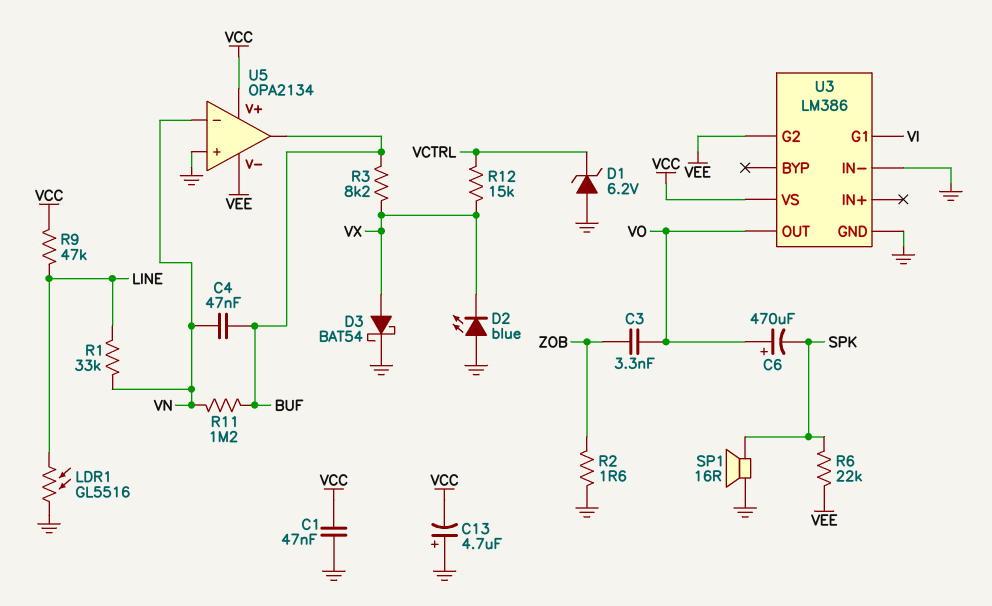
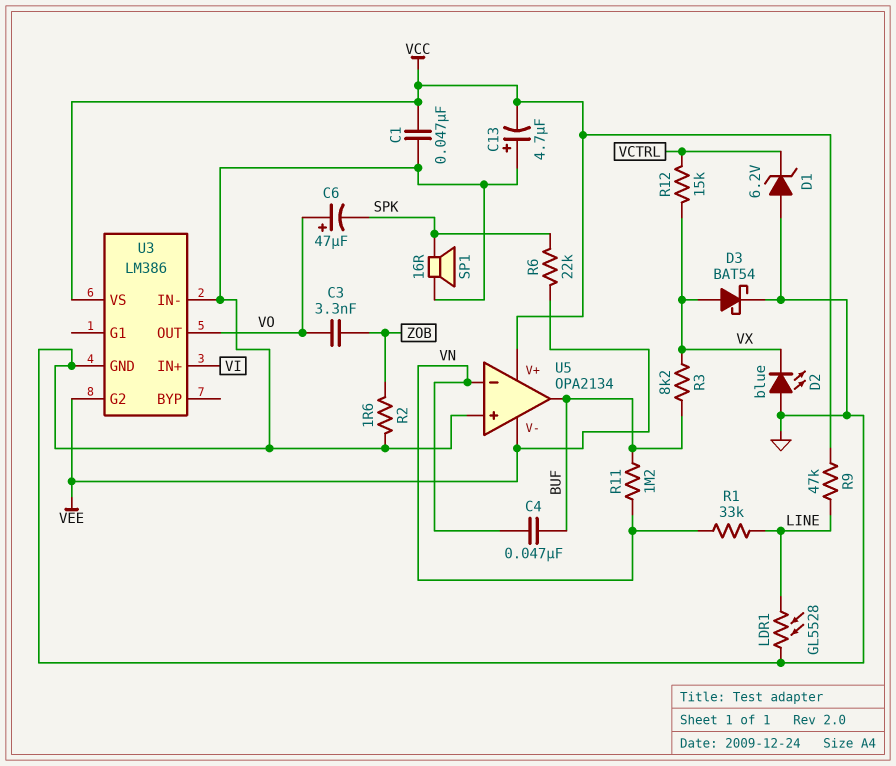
C6: 470uF (plus VO, minus SPK) -> 47uF (plus VO, minus SPK)
LDR1: GL5516 (GND, LINE) -> GL5528 (GND, LINE)
U3 pin G1: VI -> none
U3 pin IN+: none -> VI

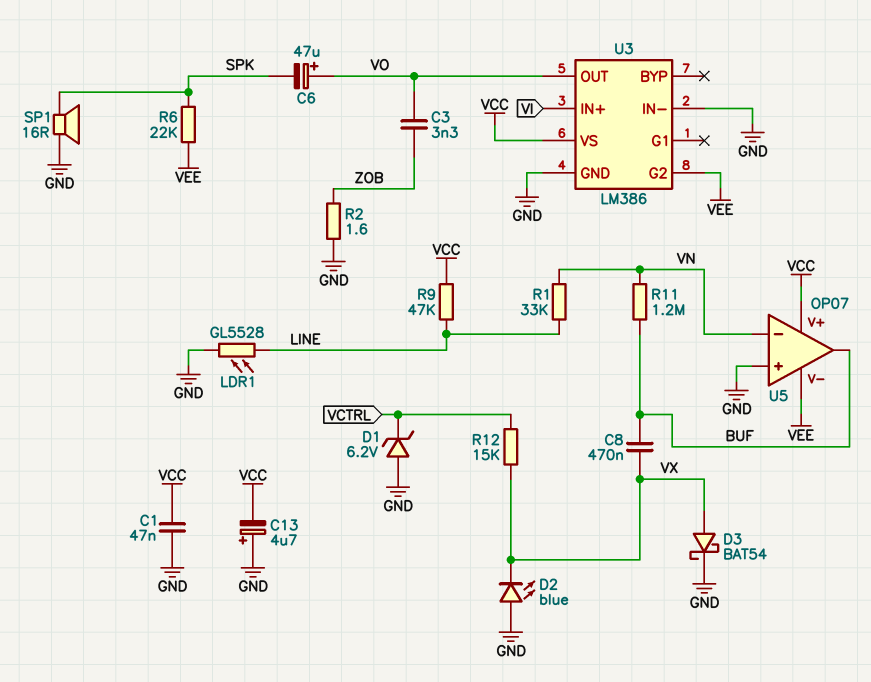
C4: 47nF (BUF, VN) -> none
C8: none -> 470nF (BUF, VX)
R3: 8.2k (BUF, VX) -> none
U5: OPA2134 -> OP07

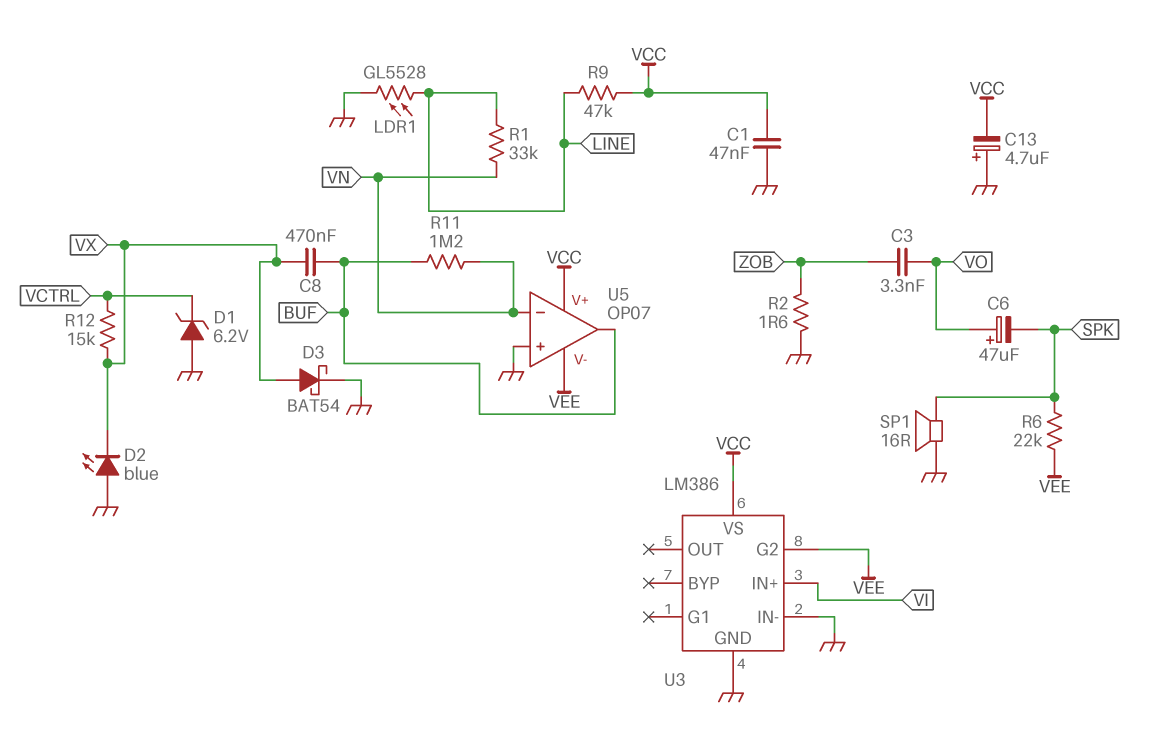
U3 pin OUT: VO -> none

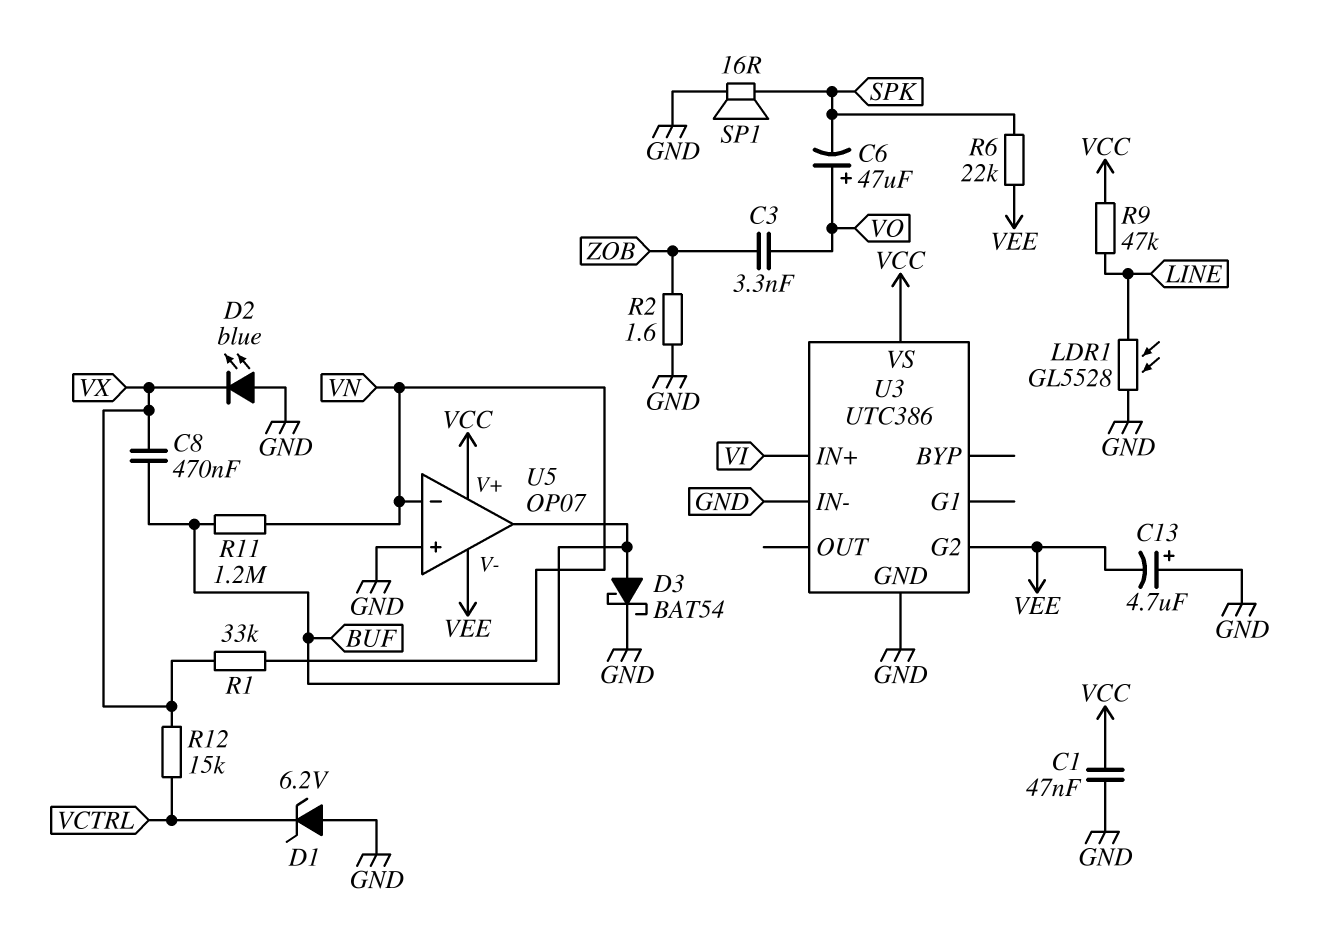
C13: 4.7uF (plus GND, minus VCC) -> 4.7uF (plus GND, minus VEE)
D3: schottky BAT54 (A VX, K GND) -> schottky BAT54 (A BUF, K GND)
R1: 33k (LINE, VN) -> 33k (VN, VX)
U3: LM386 -> UTC386

